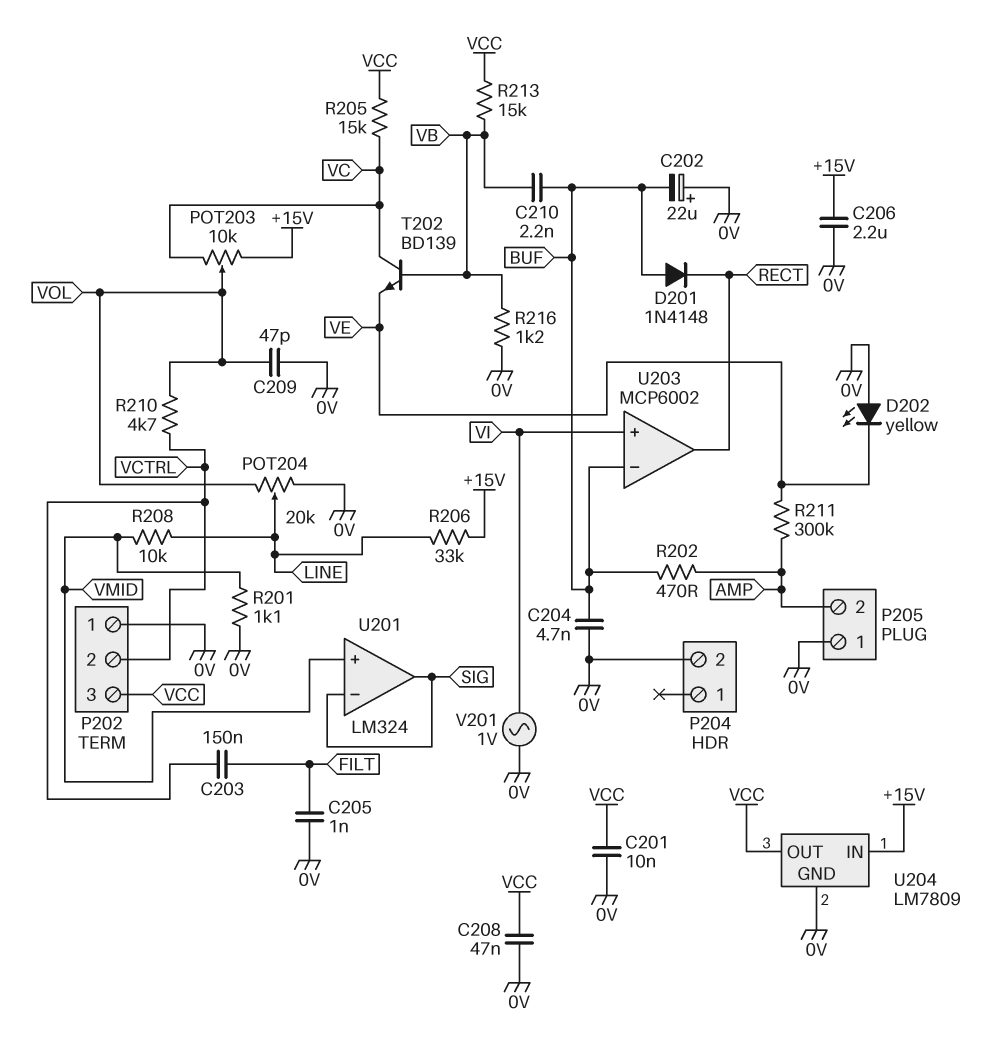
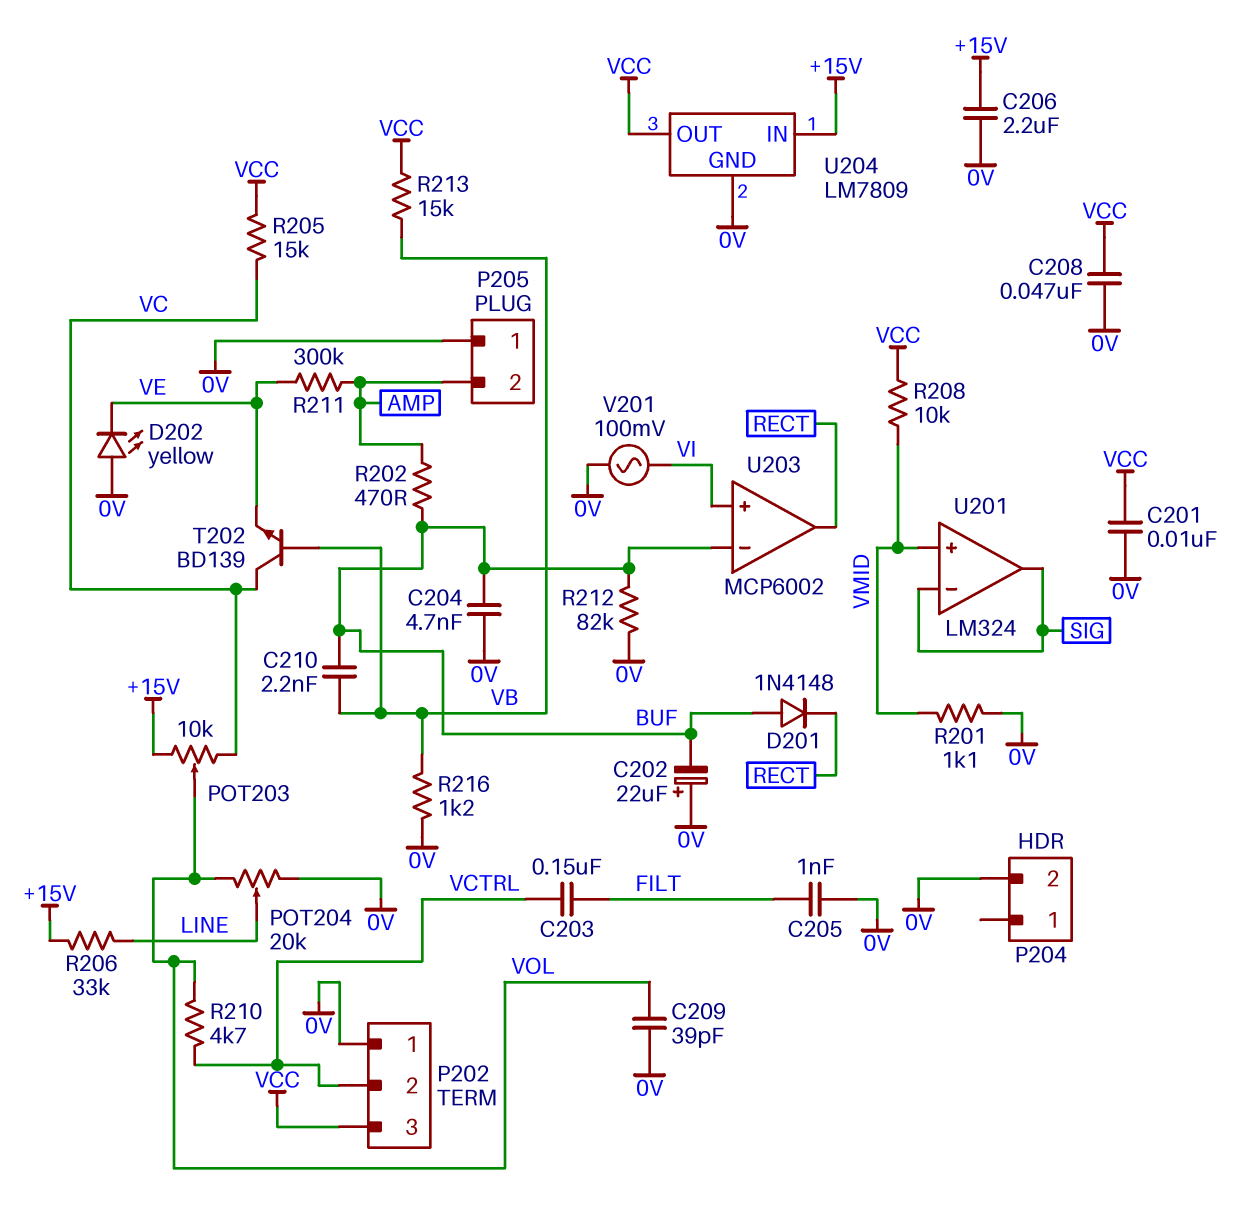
C209: 47pF (0V, VOL) -> 39pF (0V, VOL)
R208: 10k (LINE, VMID) -> 10k (VCC, VMID)
R212: none -> 82k (0V, BUF)
V201: AC 1V (0V, VI) -> AC 100mV (0V, VI)

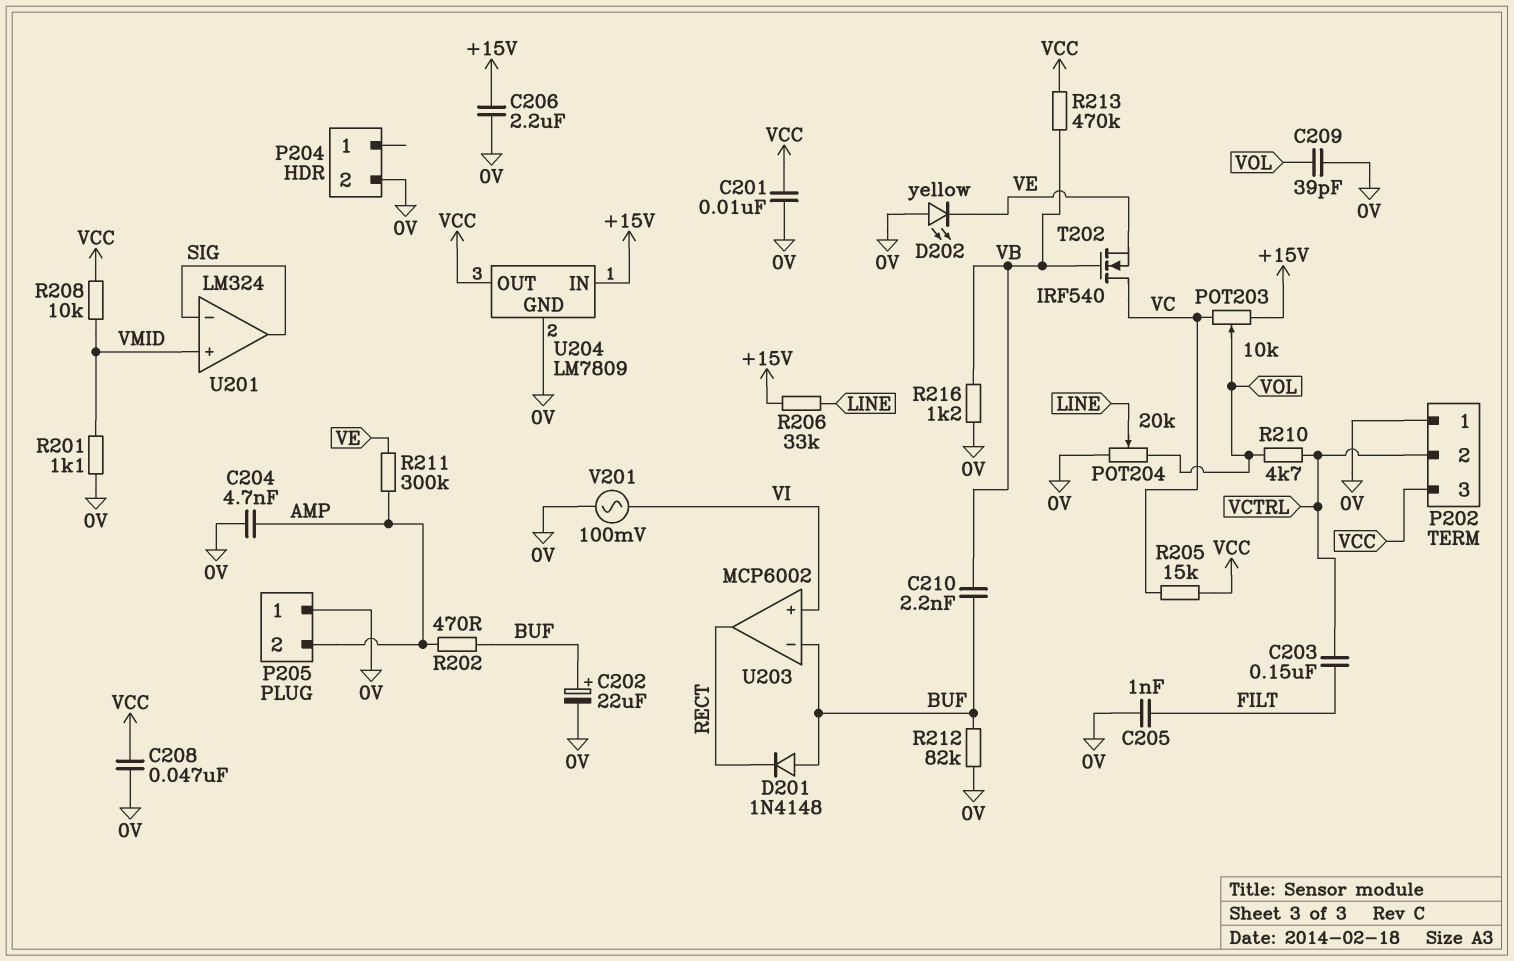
C202: 22uF (plus 0V, minus BUF) -> 22uF (plus BUF, minus 0V)
C204: 4.7nF (0V, BUF) -> 4.7nF (0V, AMP)
R213: 15k (VB, VCC) -> 470k (VB, VCC)
T202: NPN BD139 (B VB, C VC, E VE) -> NMOS IRF540 (G VB, D VC, S VE)

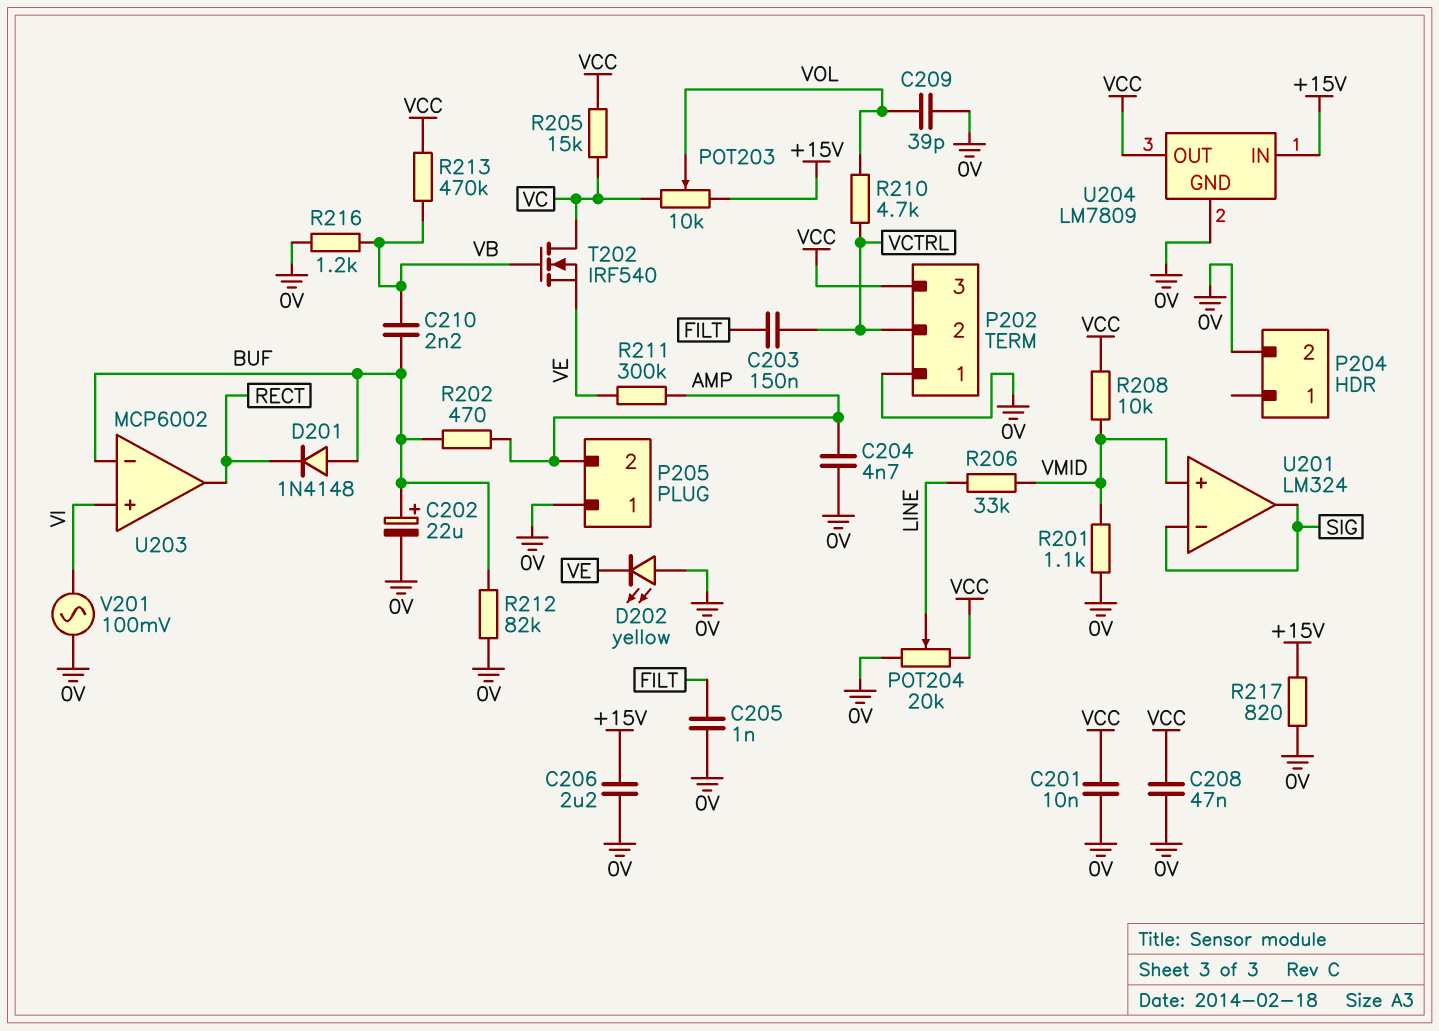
POT204: 20k (0V, VOL, wiper LINE) -> 20k (0V, VCC, wiper LINE)
R206: 33k (+15V, LINE) -> 33k (LINE, VMID)
R217: none -> 820 (+15V, 0V)

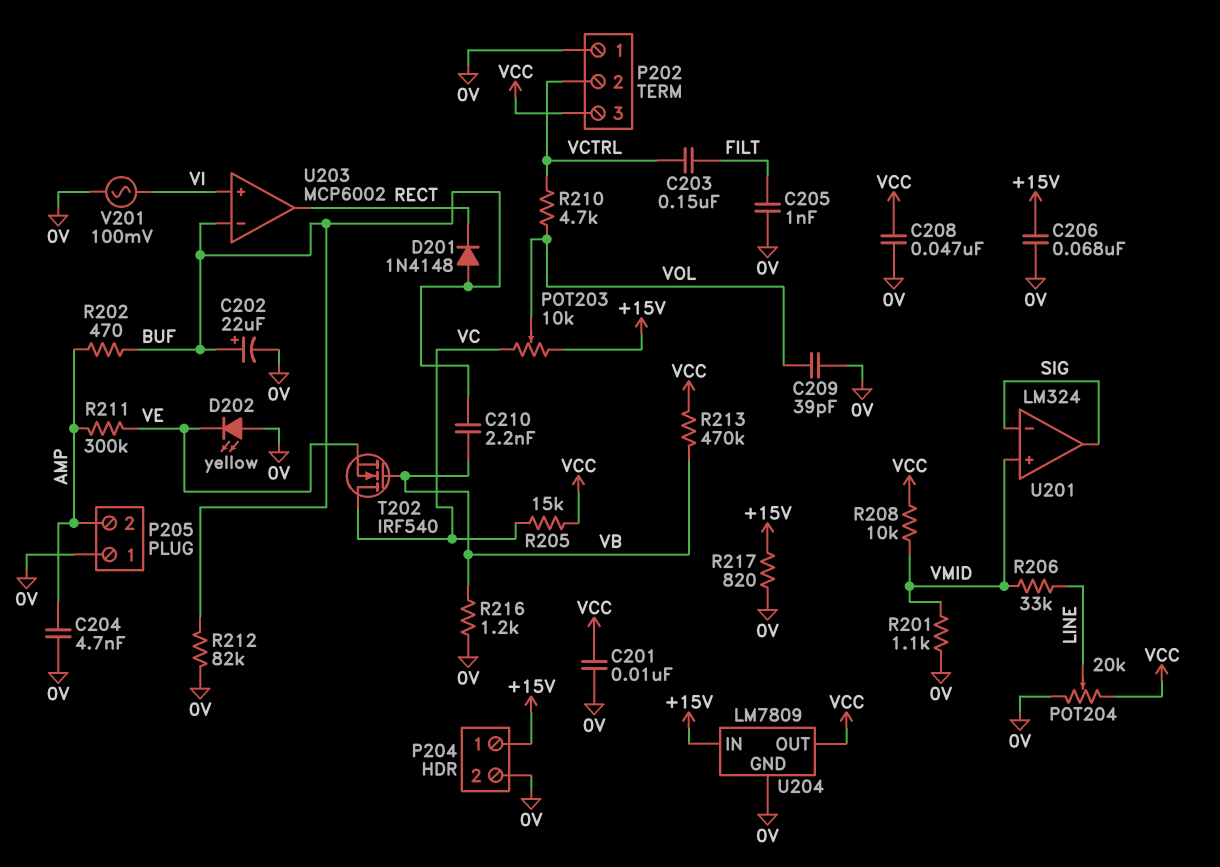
C206: 2.2uF (+15V, 0V) -> 68nF (+15V, 0V)
P204 pin 1: none -> +15V

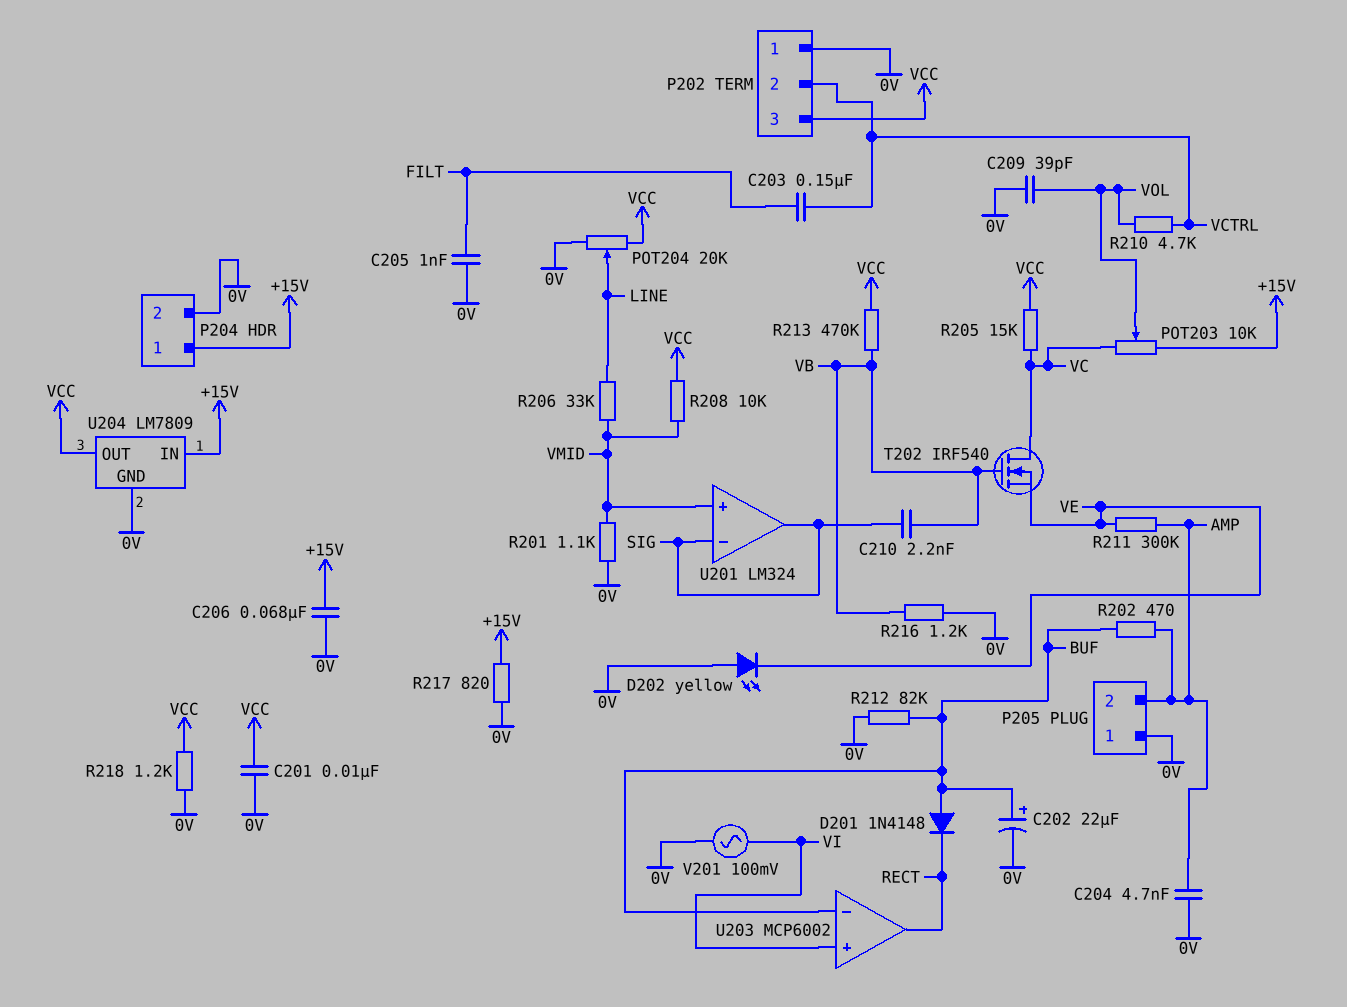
C208: 47nF (0V, VCC) -> none
C210: 2.2nF (BUF, VB) -> 2.2nF (SIG, VB)
R218: none -> 1.2k (0V, VCC)

